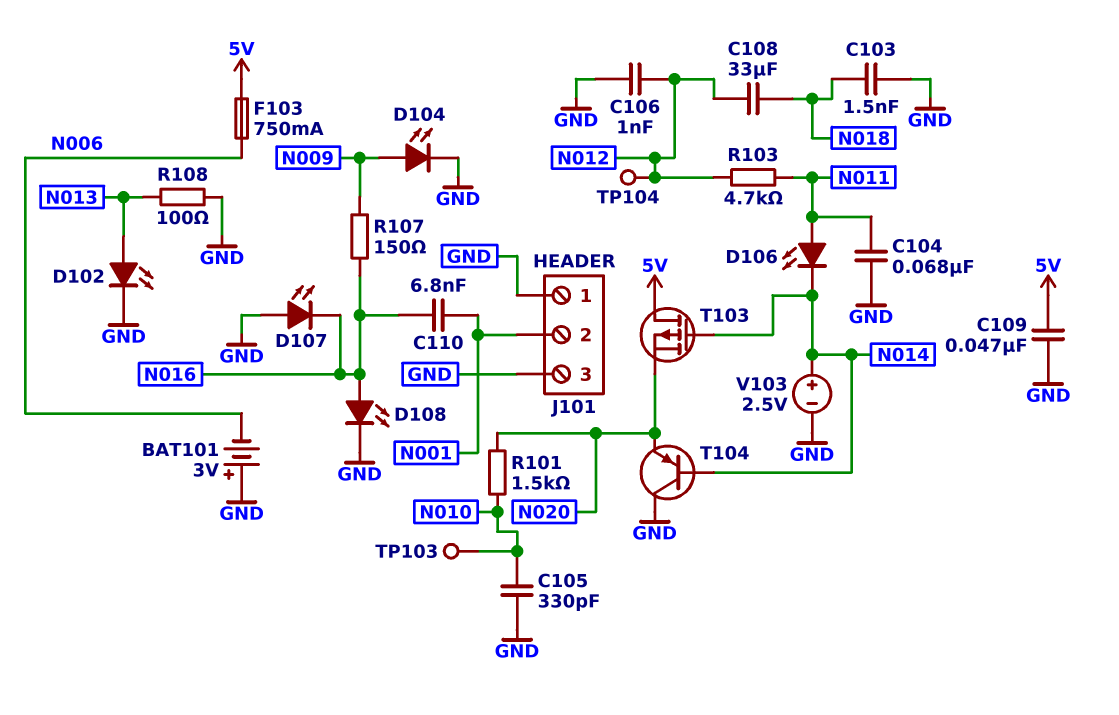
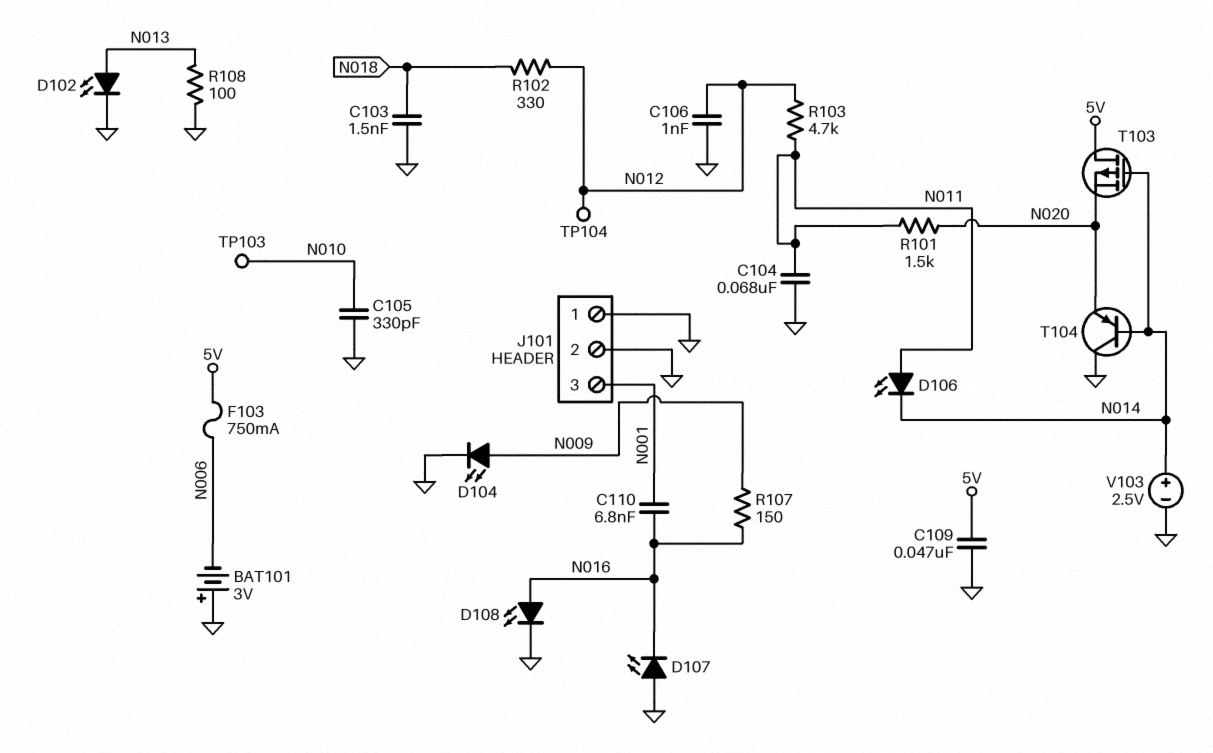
C108: 33uF (N012, N018) -> none
J101 pin 2: N001 -> GND
J101 pin 3: GND -> N001
R101: 1.5k (N010, N020) -> 1.5k (N011, N020)
R102: none -> 330 (N012, N018)

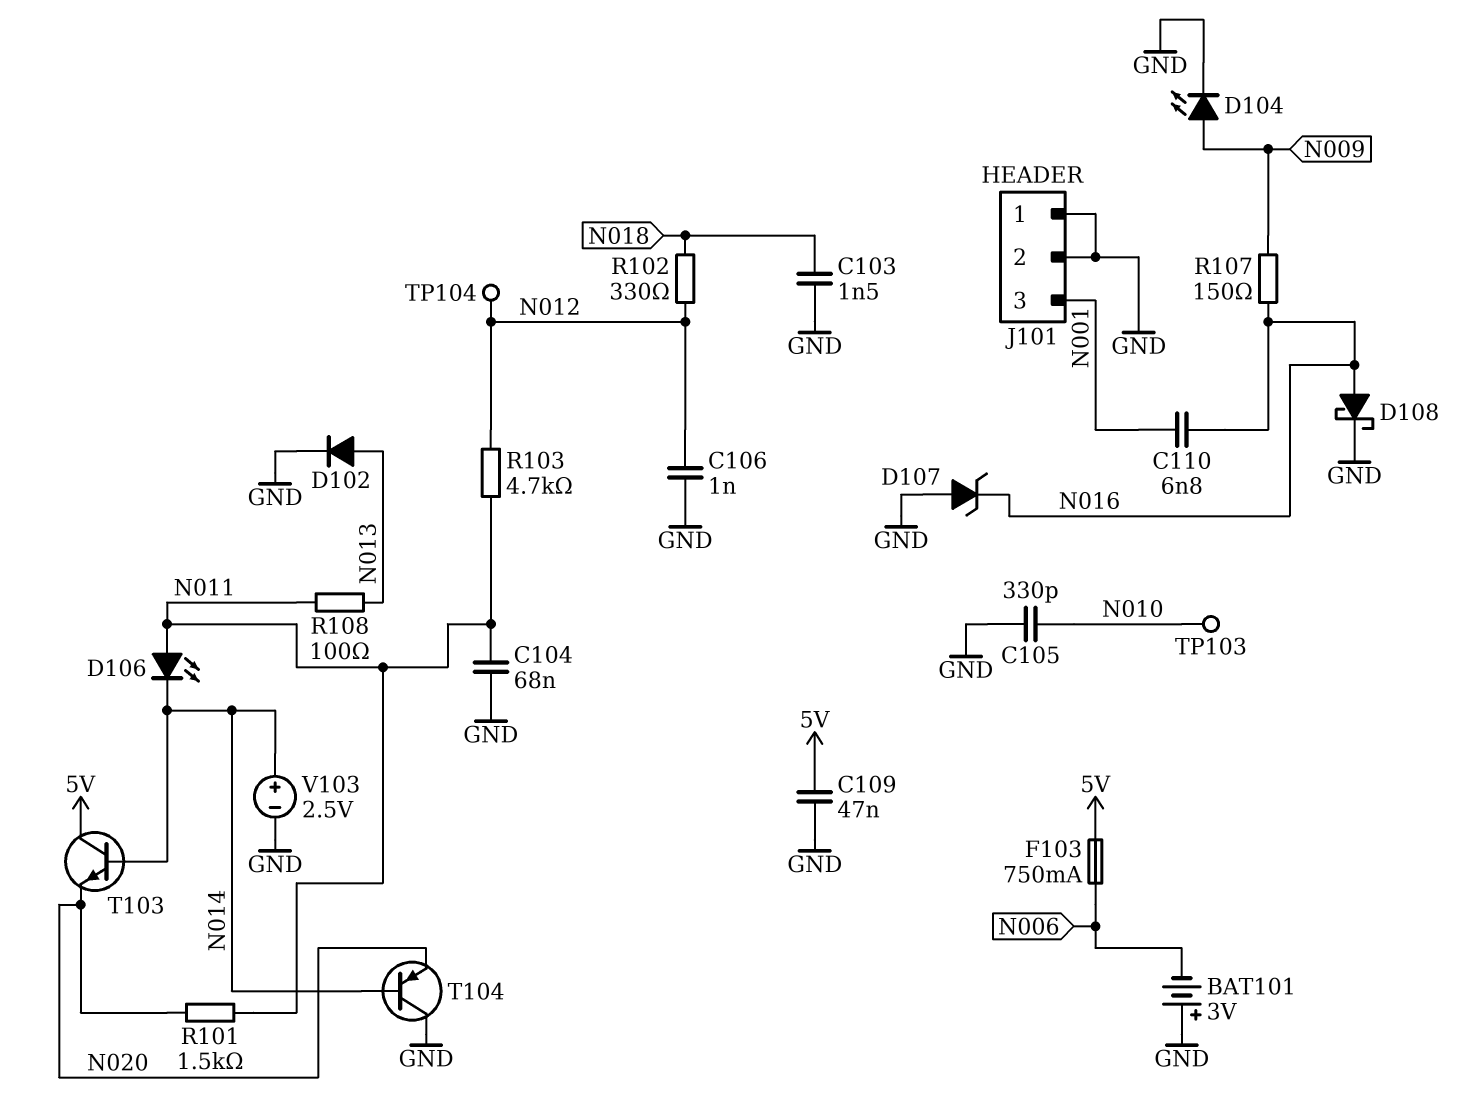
D102: LED (A N013, K GND) -> diode (A N013, K GND)
D107: LED (A GND, K N016) -> zener (A GND, K N016)
D108: LED (A N016, K GND) -> schottky (A N016, K GND)
R108: 100 (GND, N013) -> 100 (N011, N013)
T103: PMOS (G N014, D 5V, S N020) -> NPN (B N014, C 5V, E N020)

